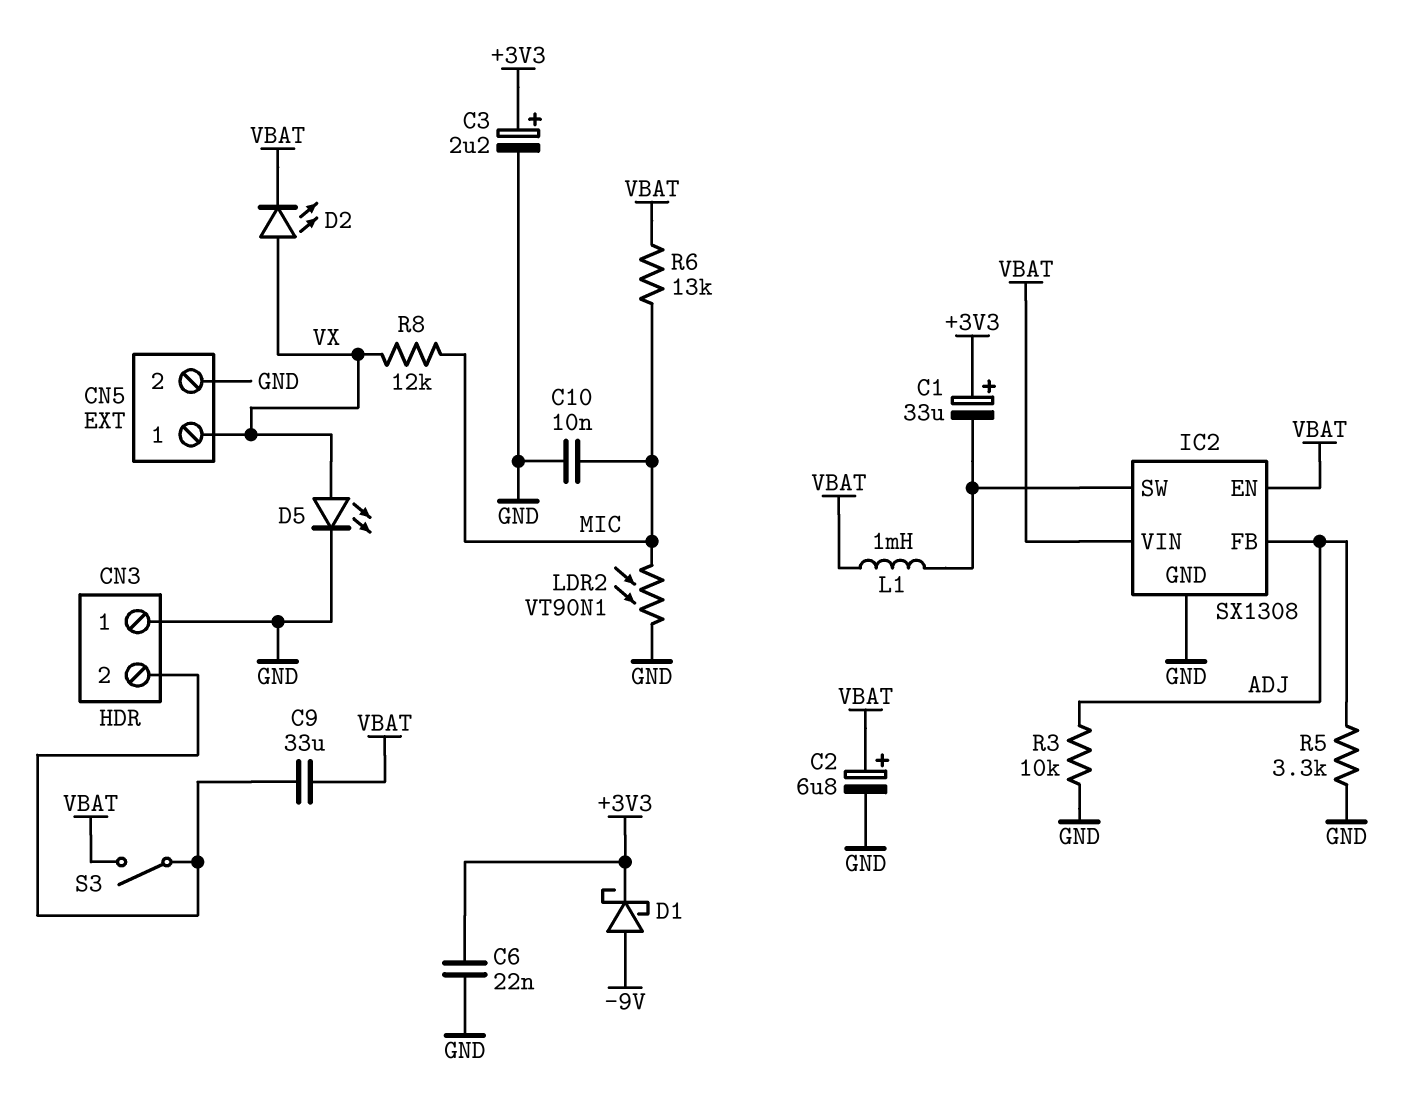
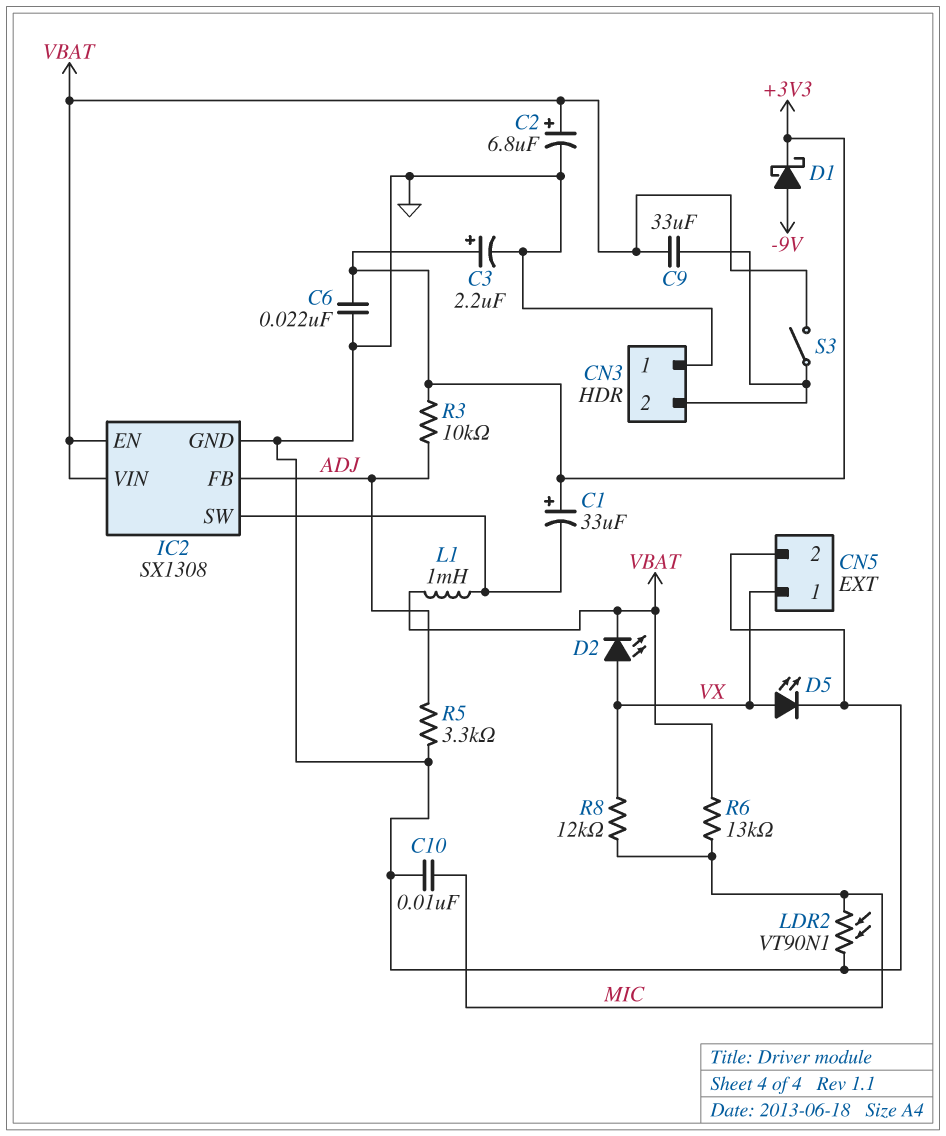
R3: 10k (ADJ, GND) -> 10k (+3V3, ADJ)

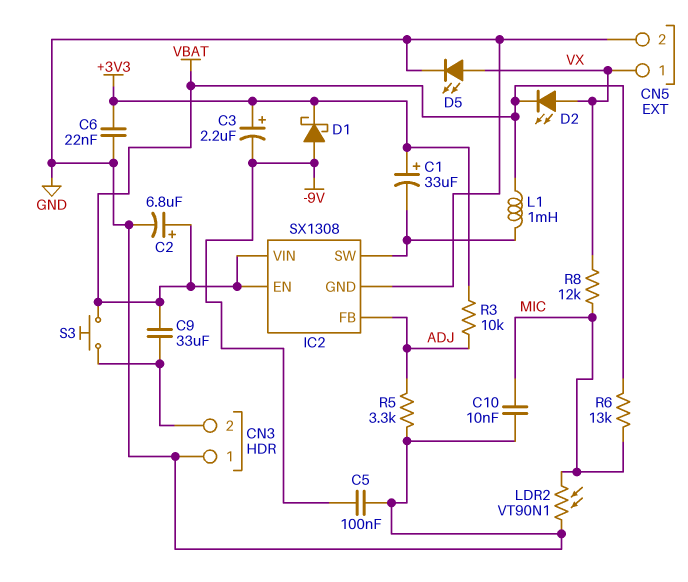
C3: 2.2uF (plus +3V3, minus GND) -> 2.2uF (plus +3V3, minus -9V)
C5: none -> 100nF (-9V, GND)
S3: switch (CN3/2, VBAT) -> button (CN3/2, VBAT)

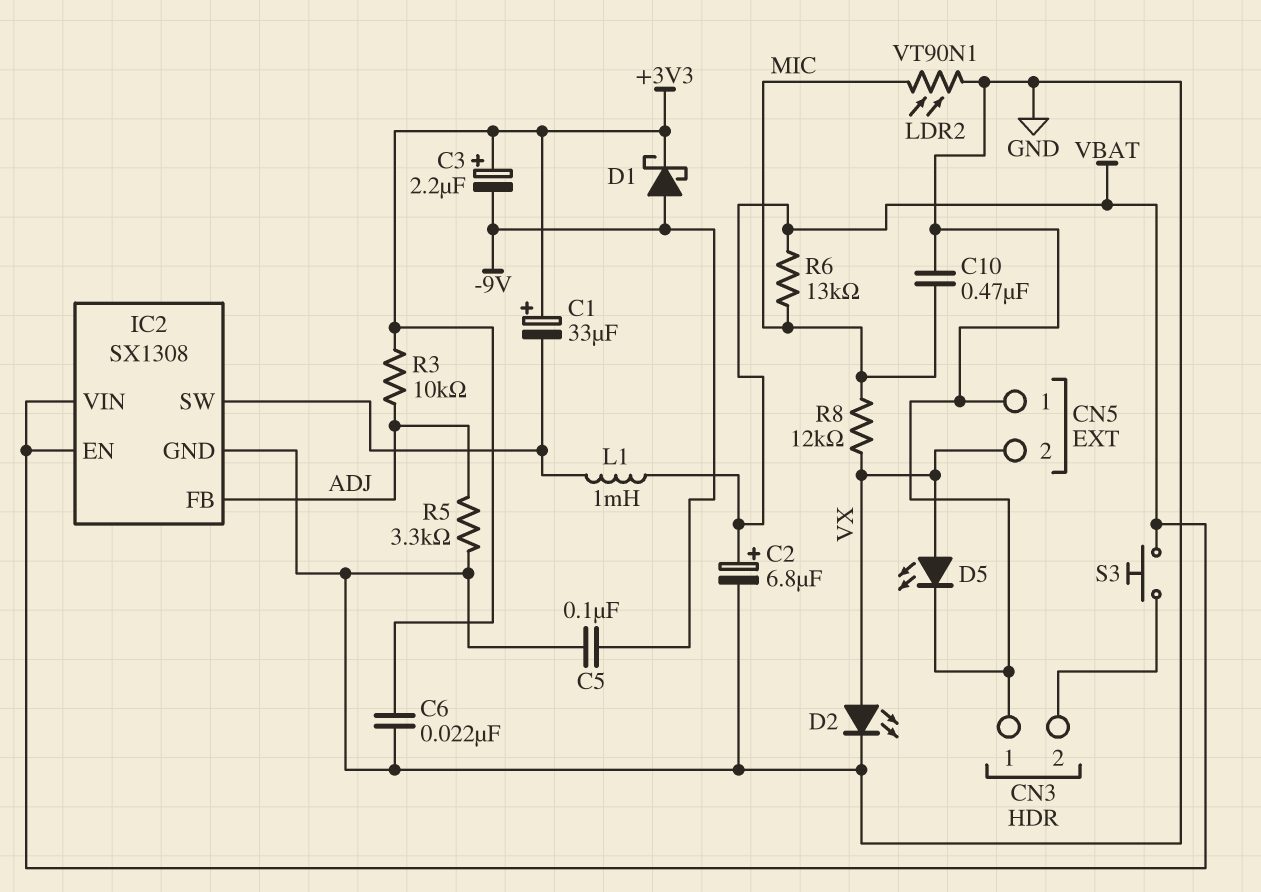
C9: 33uF (CN3/2, VBAT) -> none
C10: 10nF (GND, MIC) -> 470nF (GND, MIC)
CN5 pin 1: VX -> GND
CN5 pin 2: GND -> VX
D2: LED (A VX, K VBAT) -> LED (A VX, K GND)

